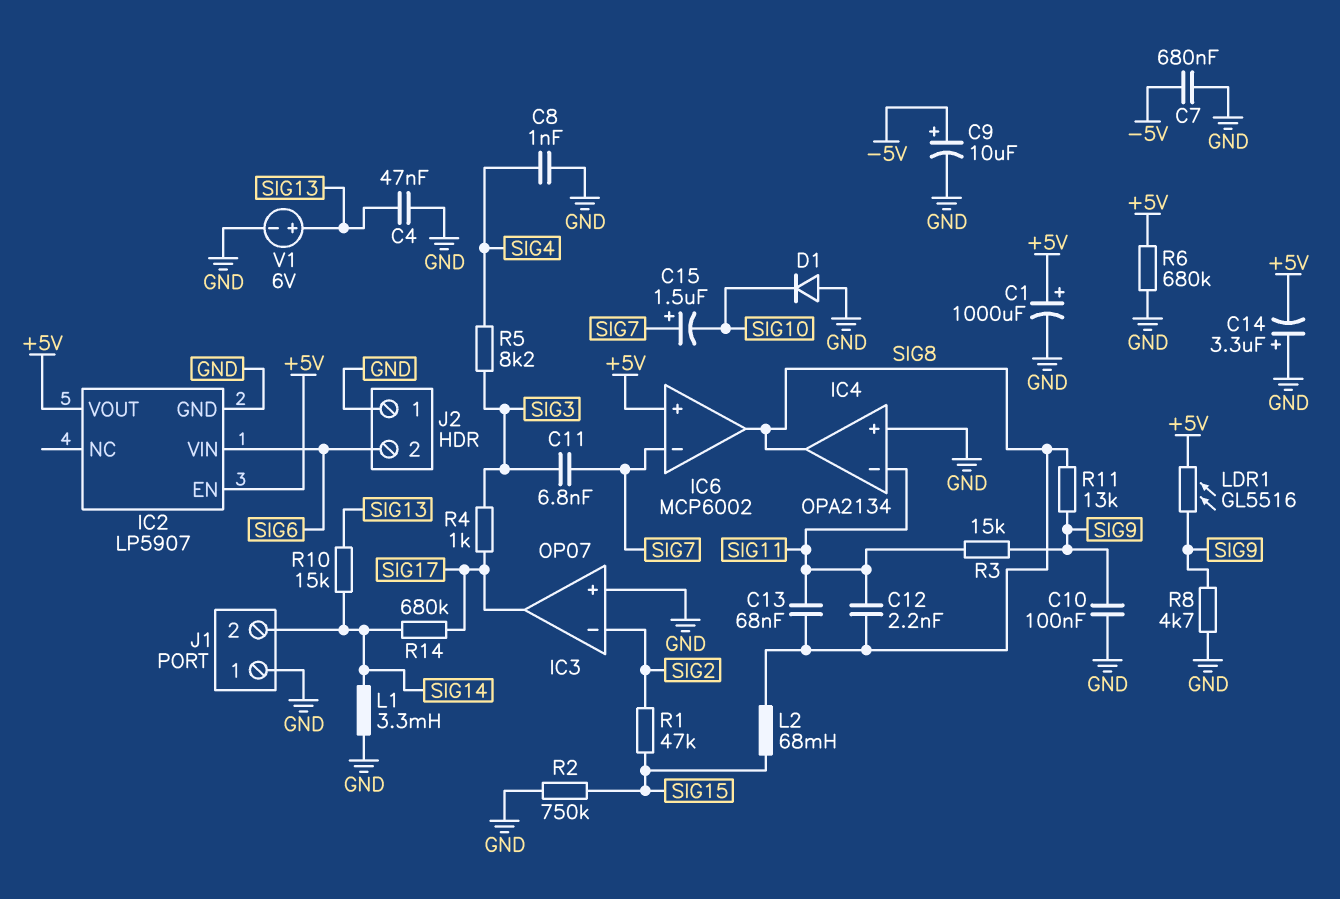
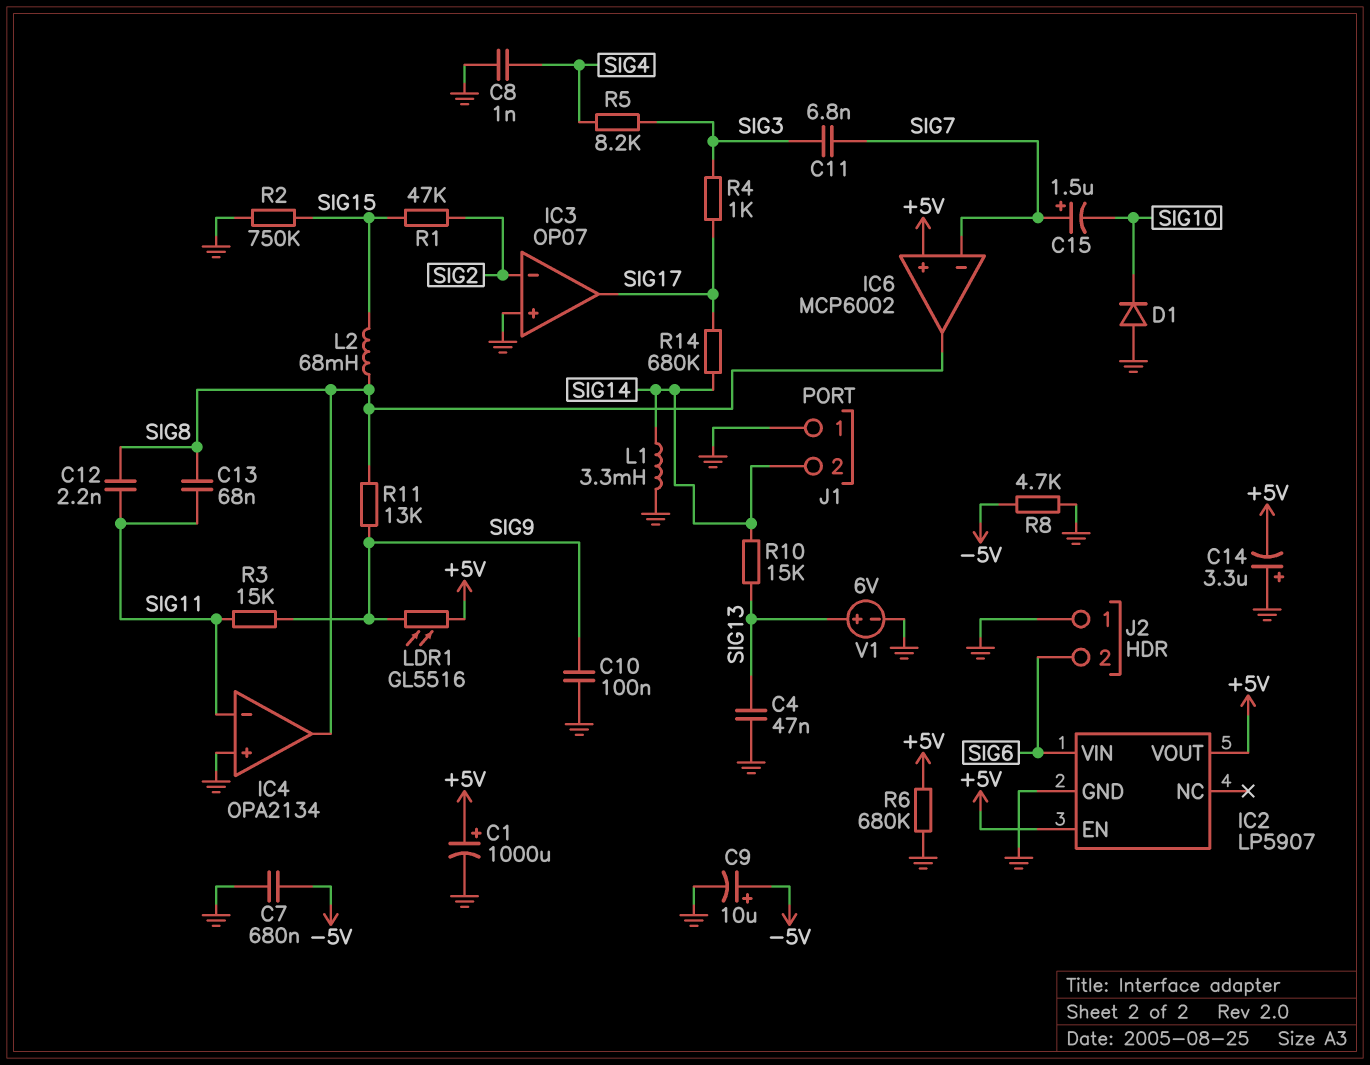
R8: 4.7k (GND, SIG9) -> 4.7k (-5V, GND)

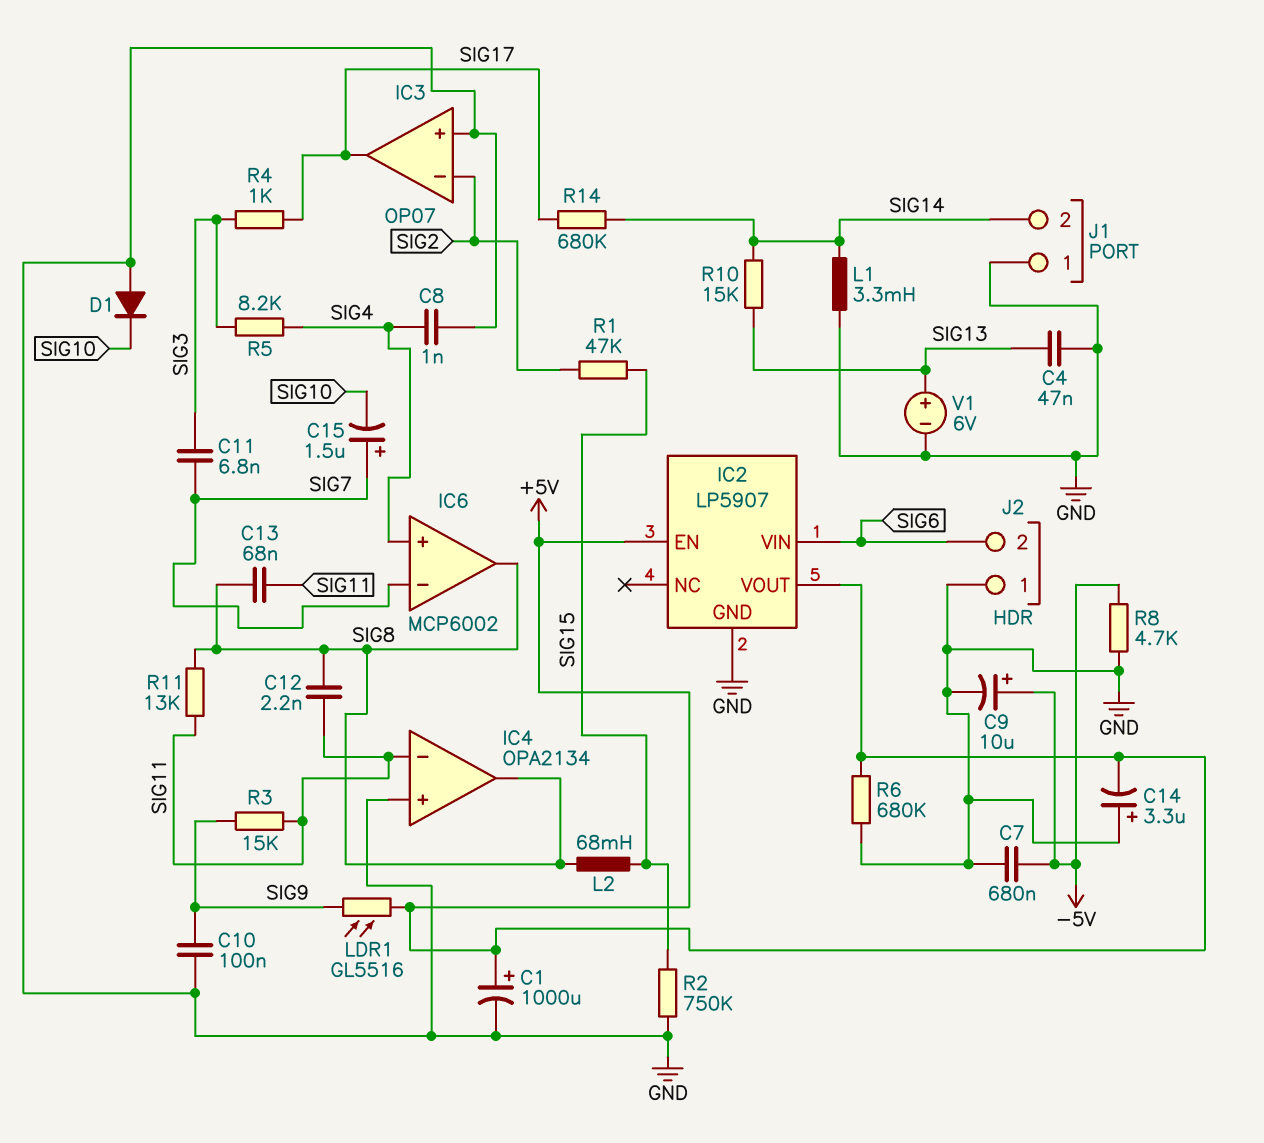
IC6 pin in+: +5V -> SIG4
R11: 13k (SIG8, SIG9) -> 13k (SIG8, SIG11)

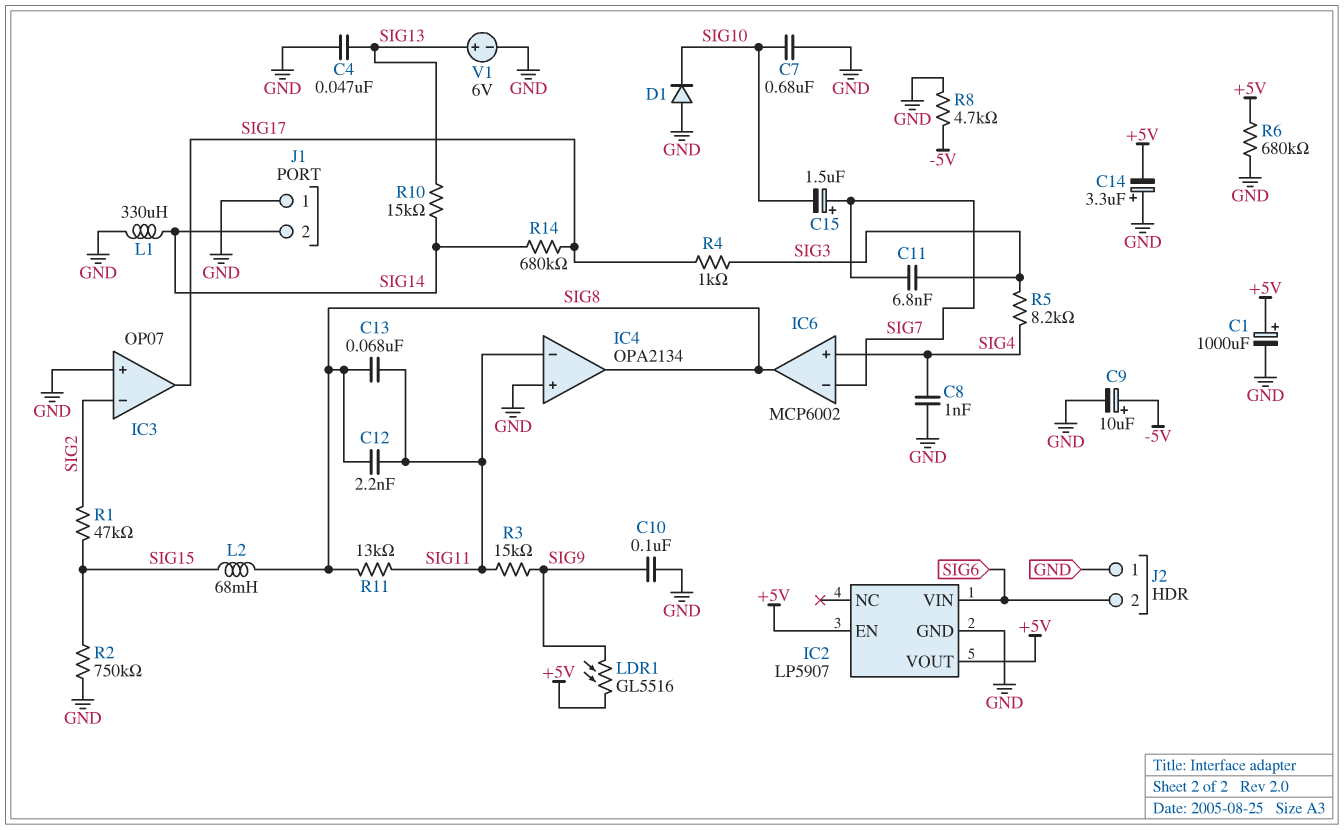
C7: 680nF (-5V, GND) -> 680nF (GND, SIG10)
L1: 3.3mH (GND, SIG14) -> 330uH (GND, SIG14)

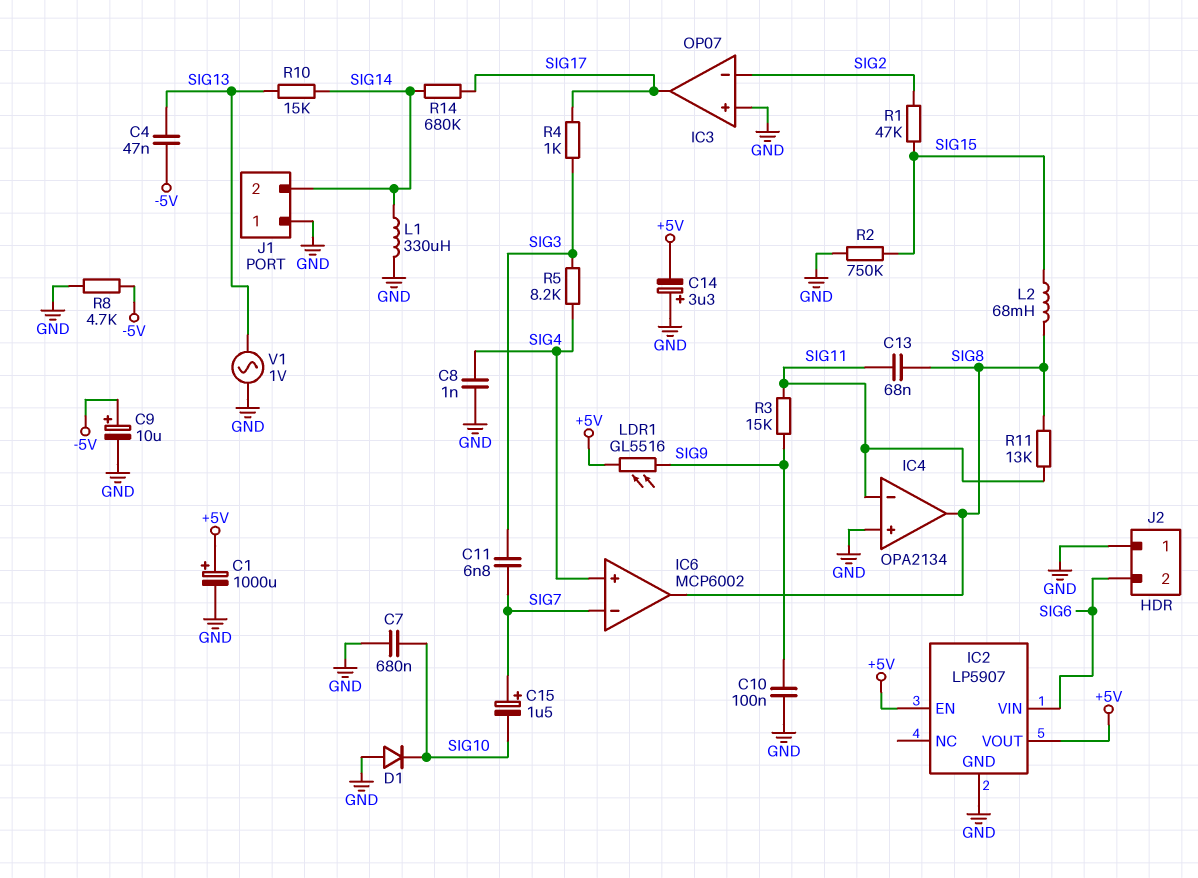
C4: 47nF (GND, SIG13) -> 47nF (-5V, SIG13)
C12: 2.2nF (SIG8, SIG11) -> none
R6: 680k (+5V, GND) -> none
V1: 6V (plus SIG13, minus GND) -> AC 1V (GND, SIG13)

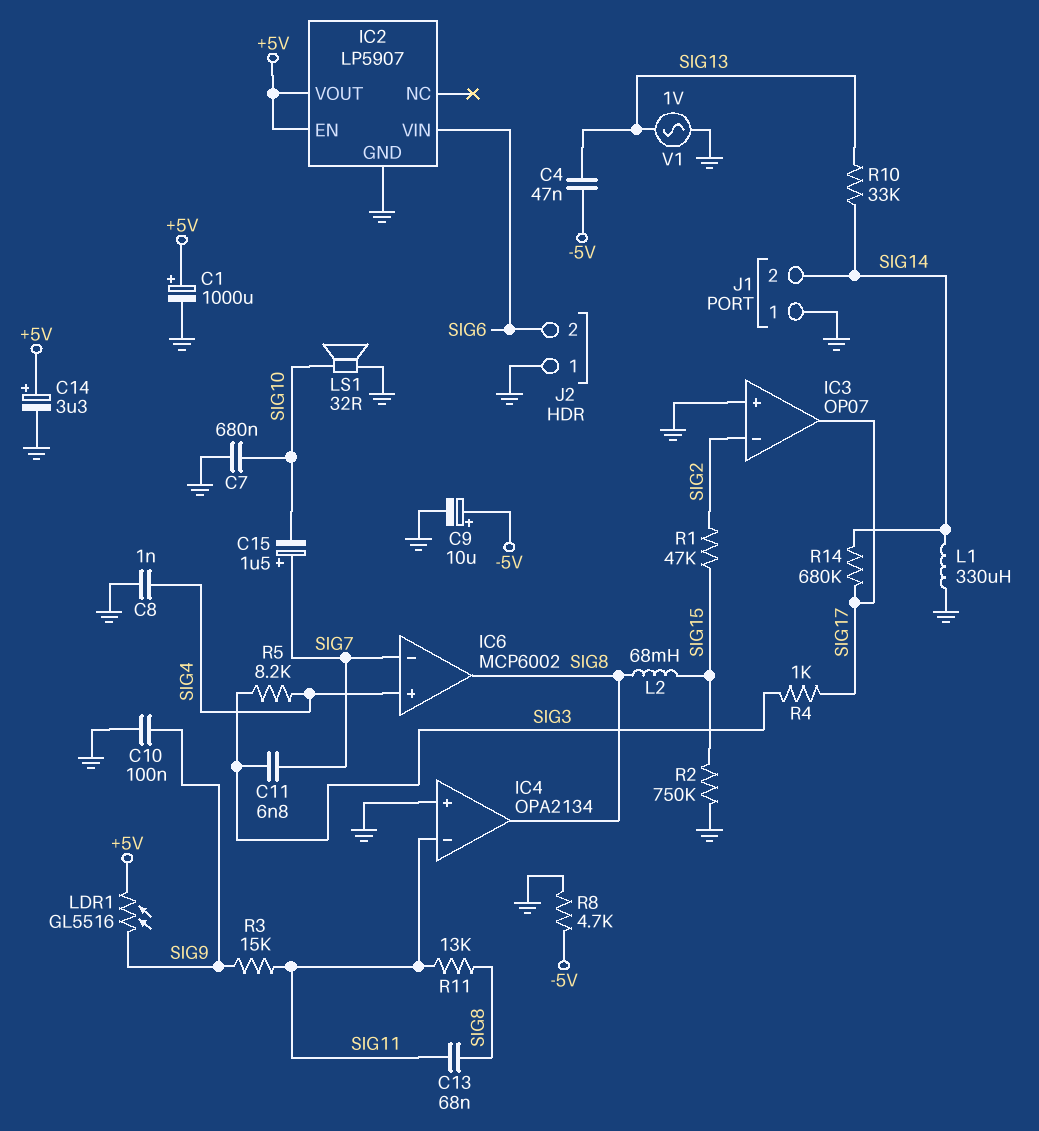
C14: 3.3uF (plus GND, minus +5V) -> 3.3uF (plus +5V, minus GND)
D1: diode (A GND, K SIG10) -> none
LS1: none -> speaker 32R (GND, SIG10)
R10: 15k (SIG13, SIG14) -> 33k (SIG13, SIG14)

